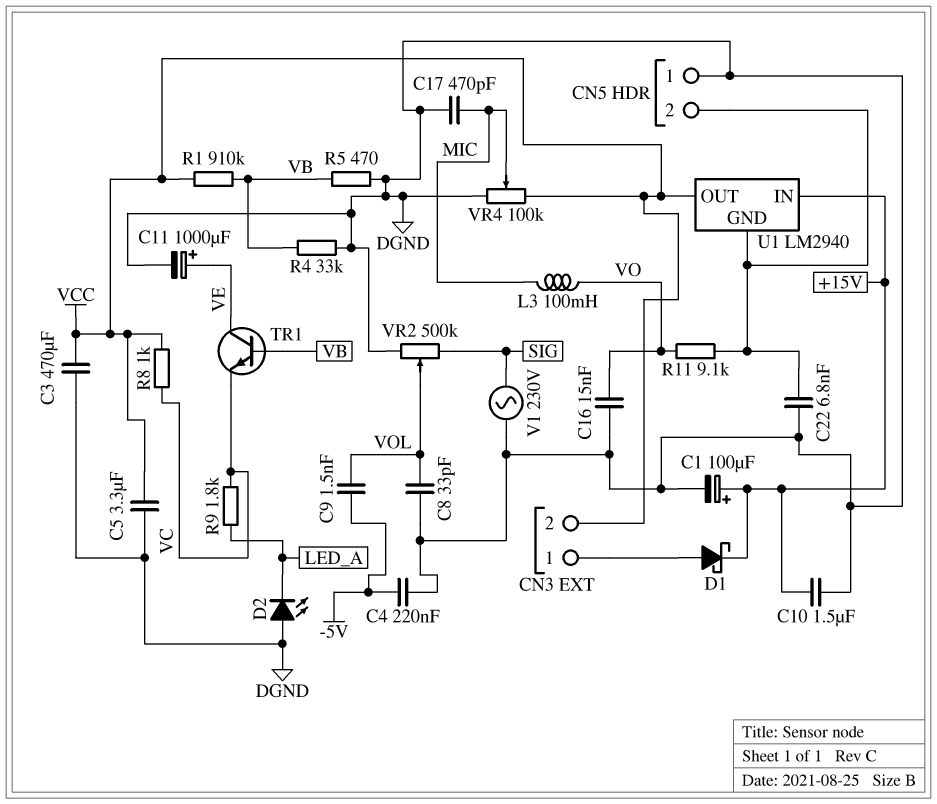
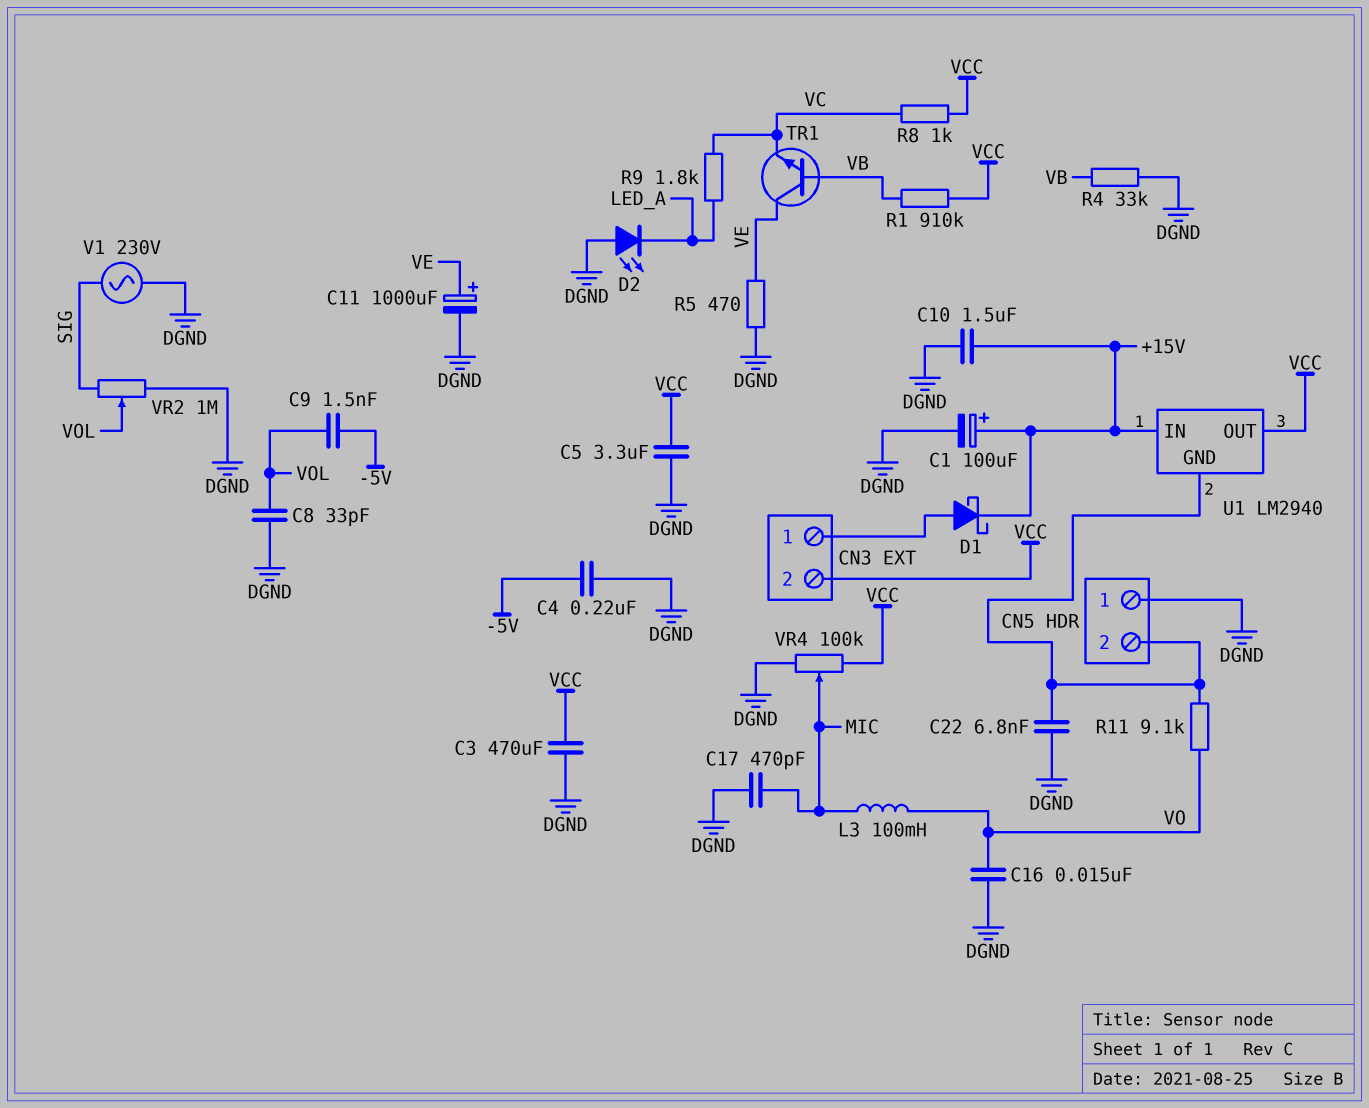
R5: 470 (DGND, VB) -> 470 (DGND, VE)
VR2: 500k (DGND, SIG, wiper VOL) -> 1M (DGND, SIG, wiper VOL)

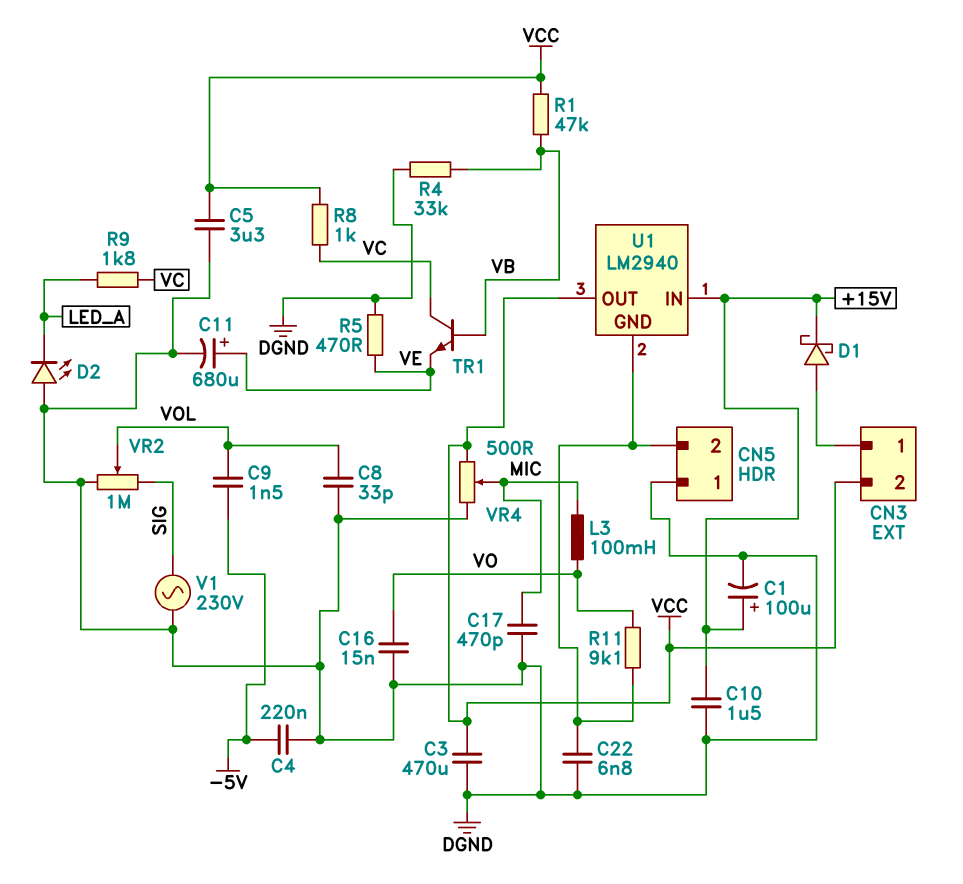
C11: 1000uF (plus VE, minus DGND) -> 680uF (plus VE, minus DGND)
R1: 910k (VB, VCC) -> 47k (VB, VCC)
TR1: NPN (B VB, C VE, E VC) -> NPN (B VB, C VC, E VE)
VR4: 100k (DGND, VCC, wiper MIC) -> 500 (DGND, VCC, wiper MIC)

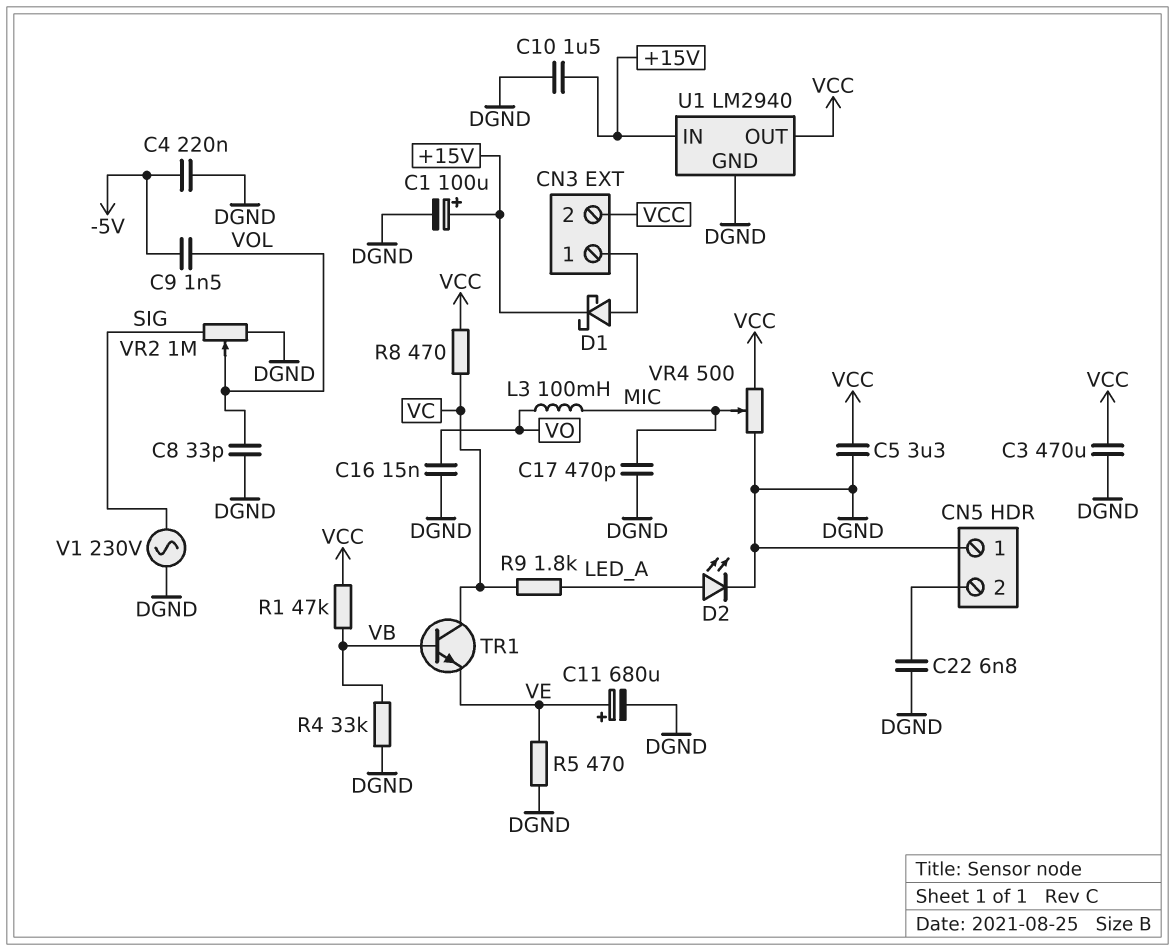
D2: LED (A DGND, K LED_A) -> LED (A LED_A, K DGND)
R8: 1k (VC, VCC) -> 470 (VC, VCC)
R11: 9.1k (CN5/2, VO) -> none
U1 pin GND: CN5/2 -> DGND

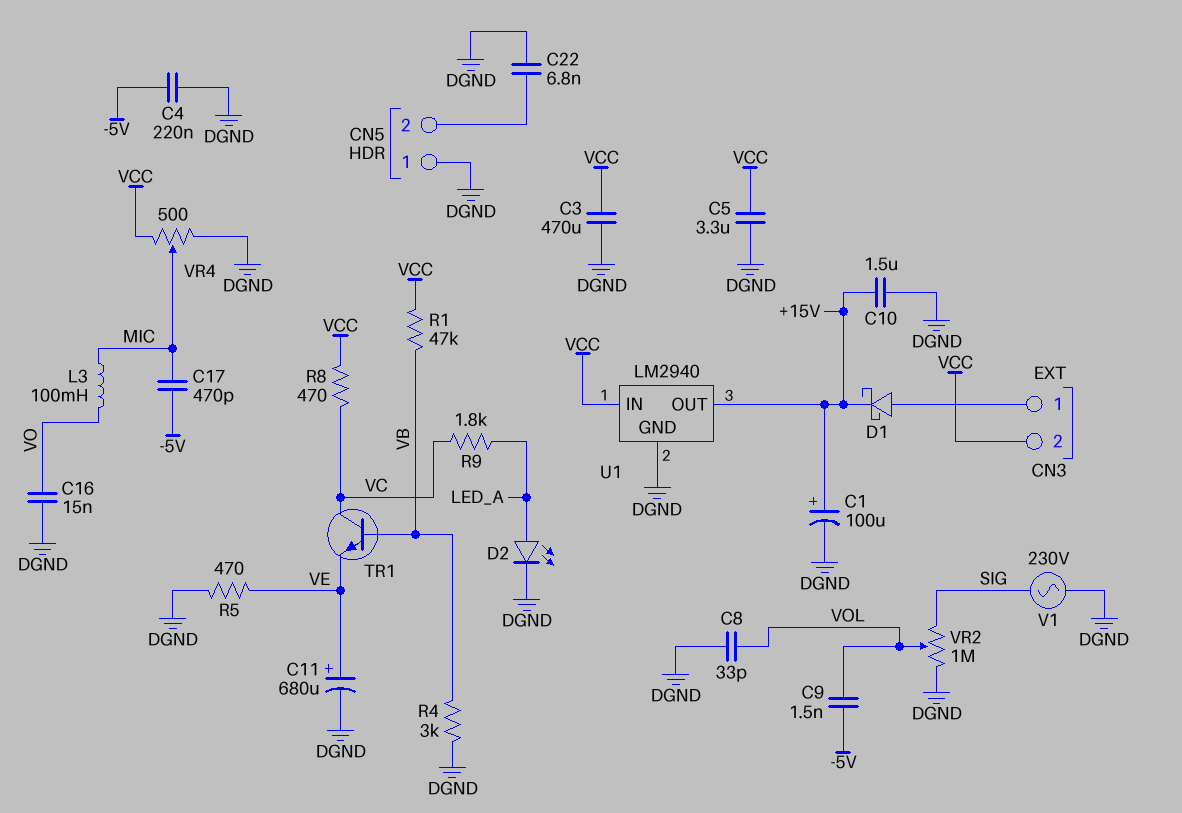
C17: 470pF (DGND, MIC) -> 470pF (-5V, MIC)
R4: 33k (DGND, VB) -> 3k (DGND, VB)
U1 pin IN: +15V -> VCC
U1 pin OUT: VCC -> +15V

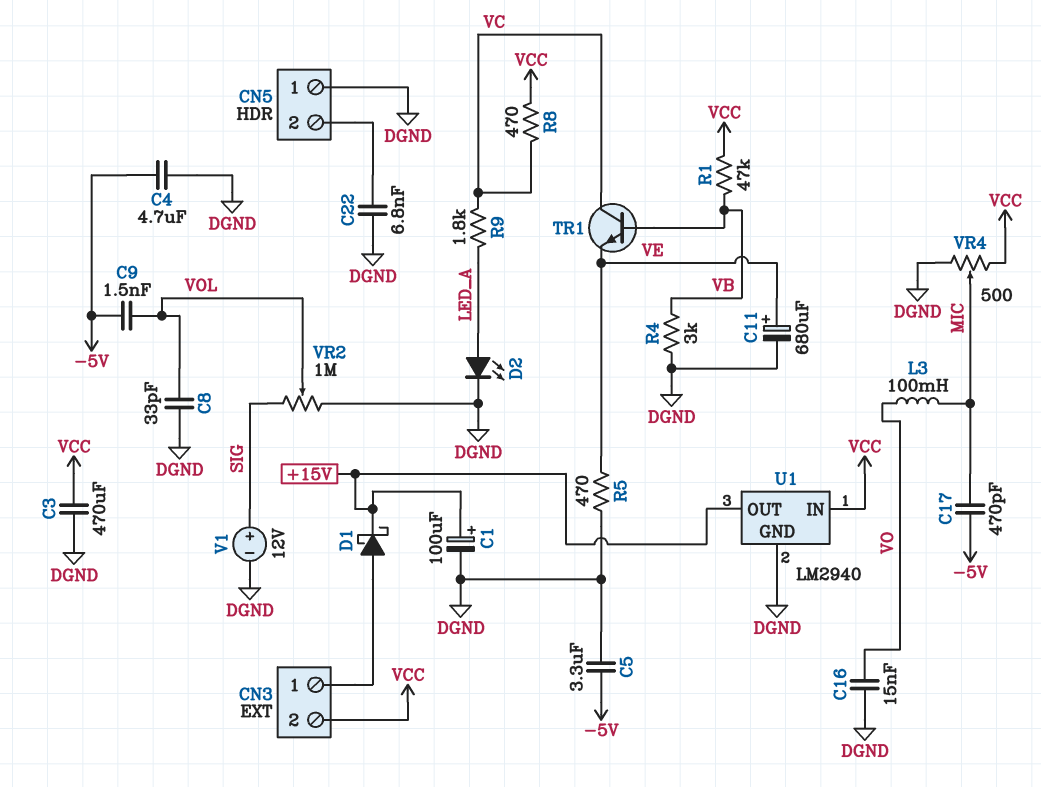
C4: 220nF (-5V, DGND) -> 4.7uF (-5V, DGND)
C5: 3.3uF (DGND, VCC) -> 3.3uF (-5V, DGND)
C10: 1.5uF (+15V, DGND) -> none
V1: AC 230V (DGND, SIG) -> 12V (plus SIG, minus DGND)

